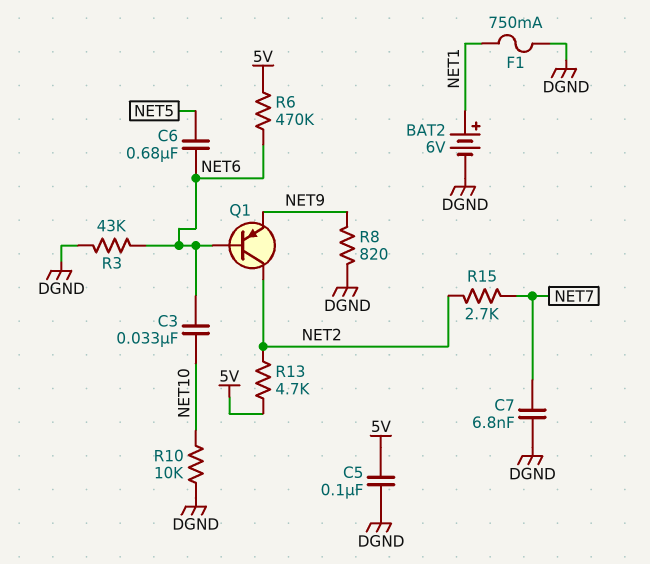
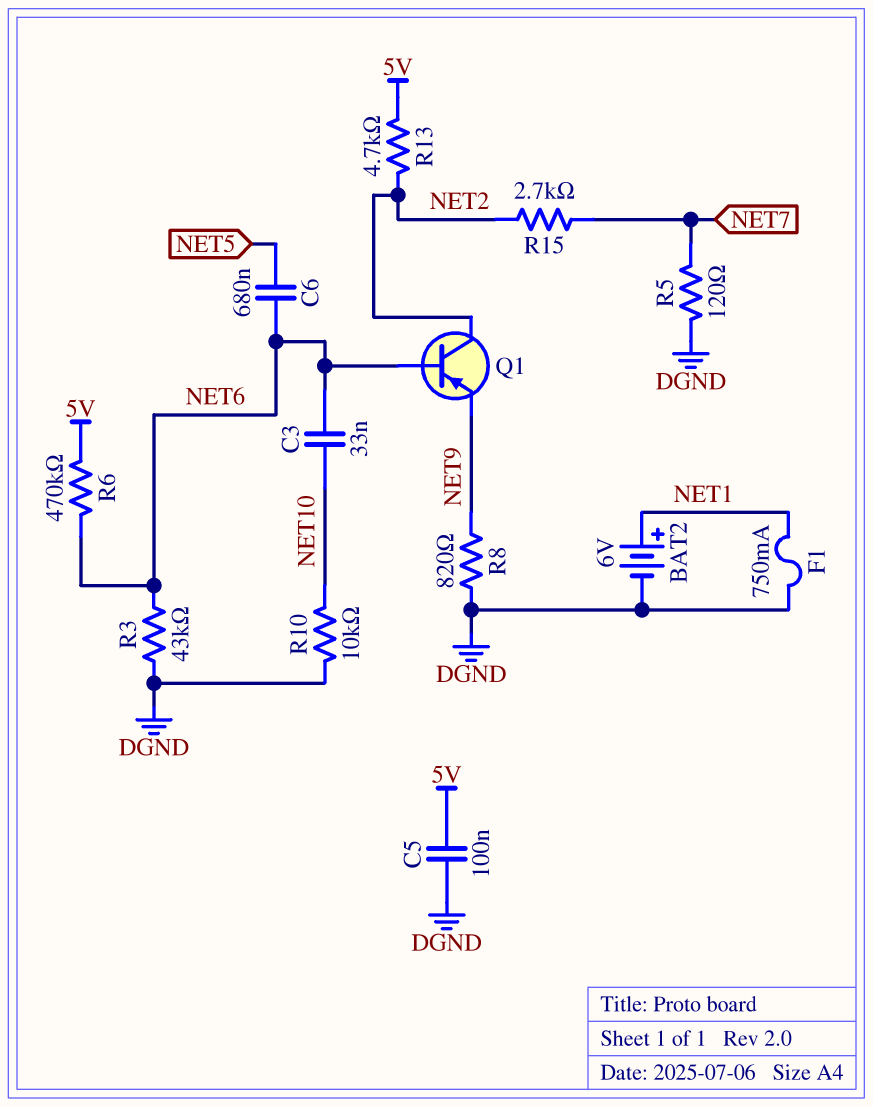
C7: 6.8nF (DGND, NET7) -> none
R5: none -> 120 (DGND, NET7)

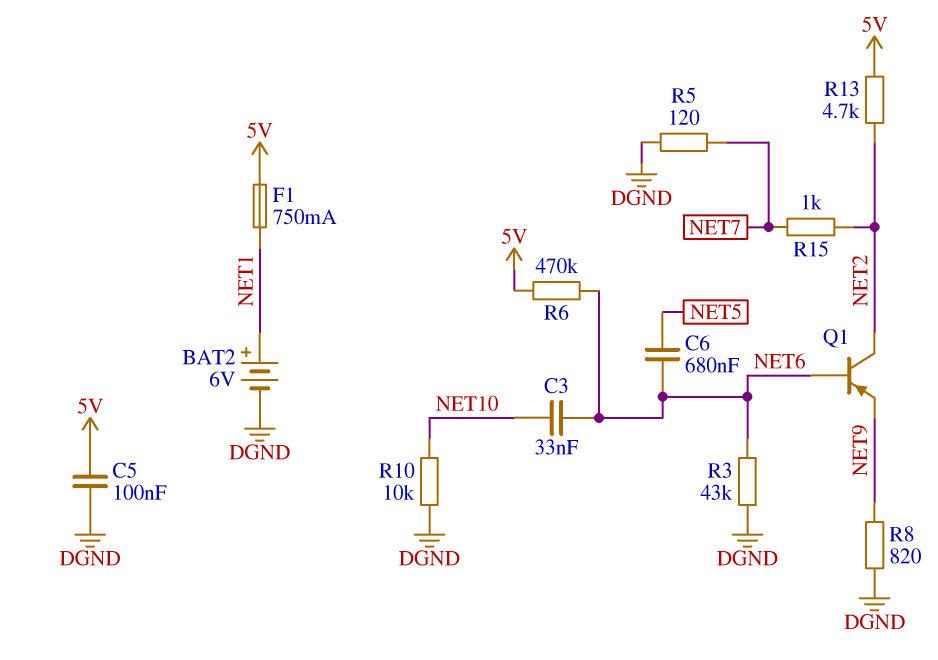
F1: 750mA (DGND, NET1) -> 750mA (5V, NET1)
R15: 2.7k (NET2, NET7) -> 1k (NET2, NET7)

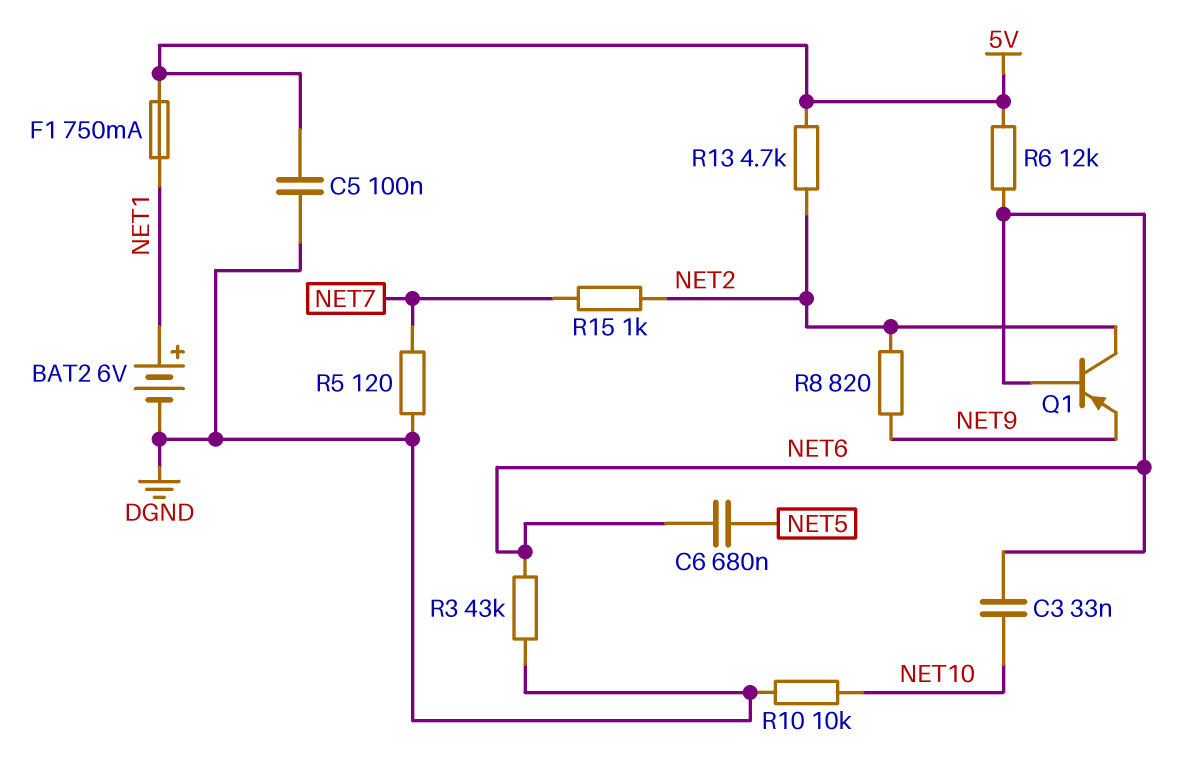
R6: 470k (5V, NET6) -> 12k (5V, NET6)
R8: 820 (DGND, NET9) -> 820 (NET2, NET9)

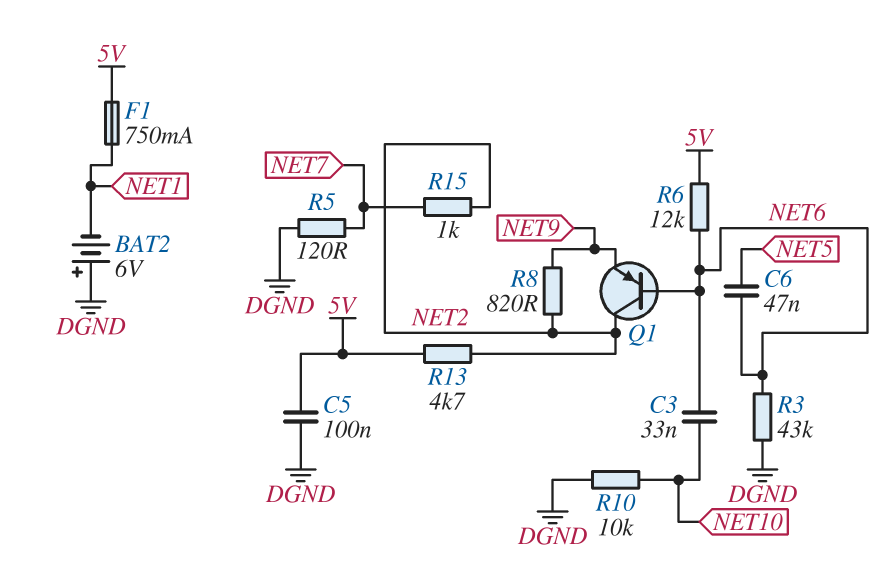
BAT2: 6V (plus NET1, minus DGND) -> 6V (plus DGND, minus NET1)
C6: 680nF (NET5, NET6) -> 47nF (NET5, NET6)

